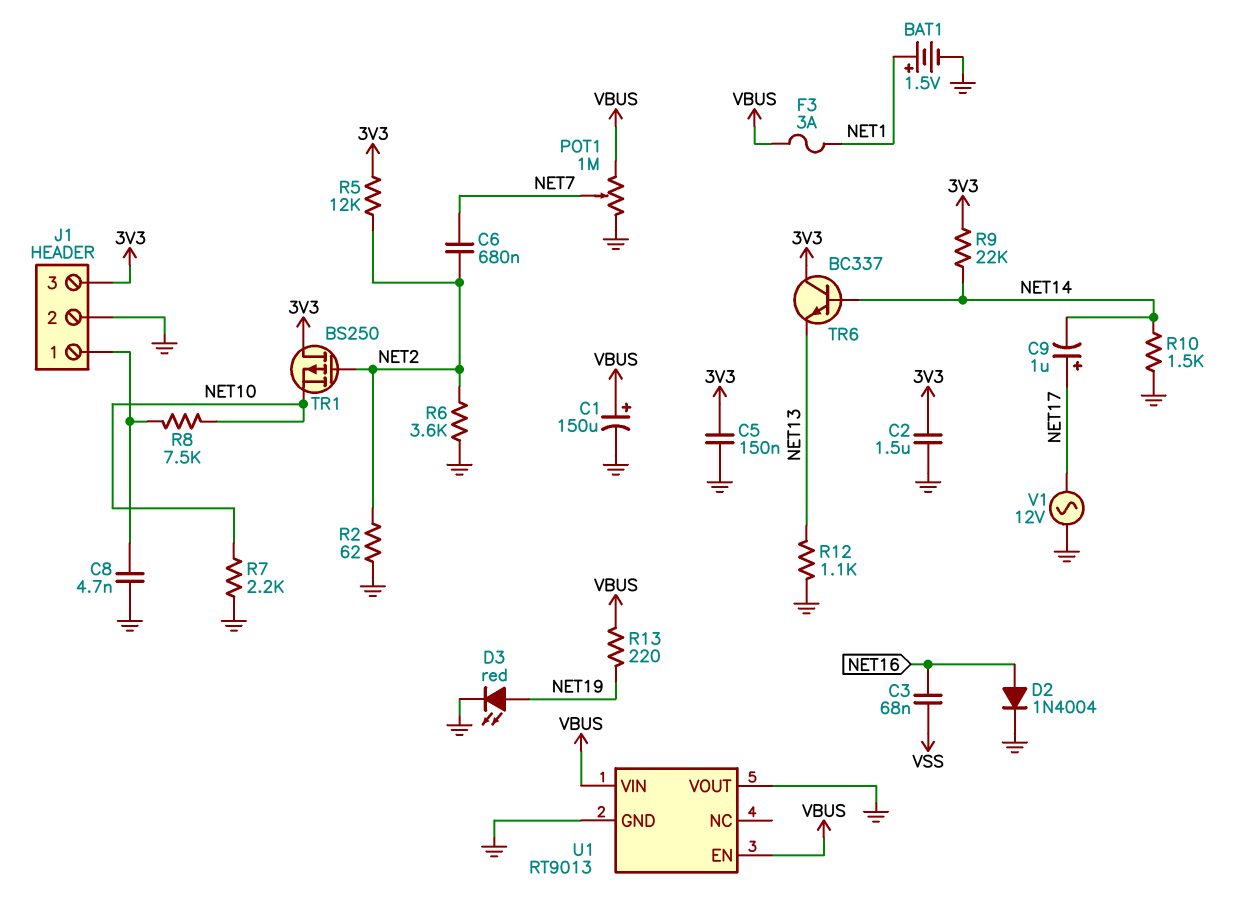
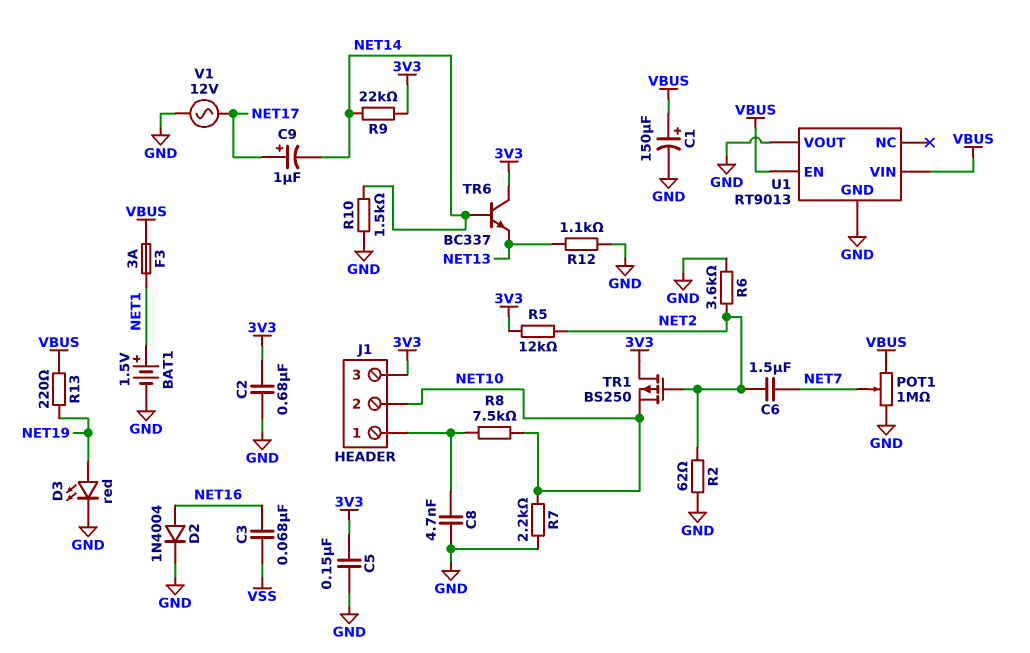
C2: 1.5uF (3V3, GND) -> 680nF (3V3, GND)
C6: 680nF (NET2, NET7) -> 1.5uF (NET2, NET7)
J1 pin 2: GND -> NET10

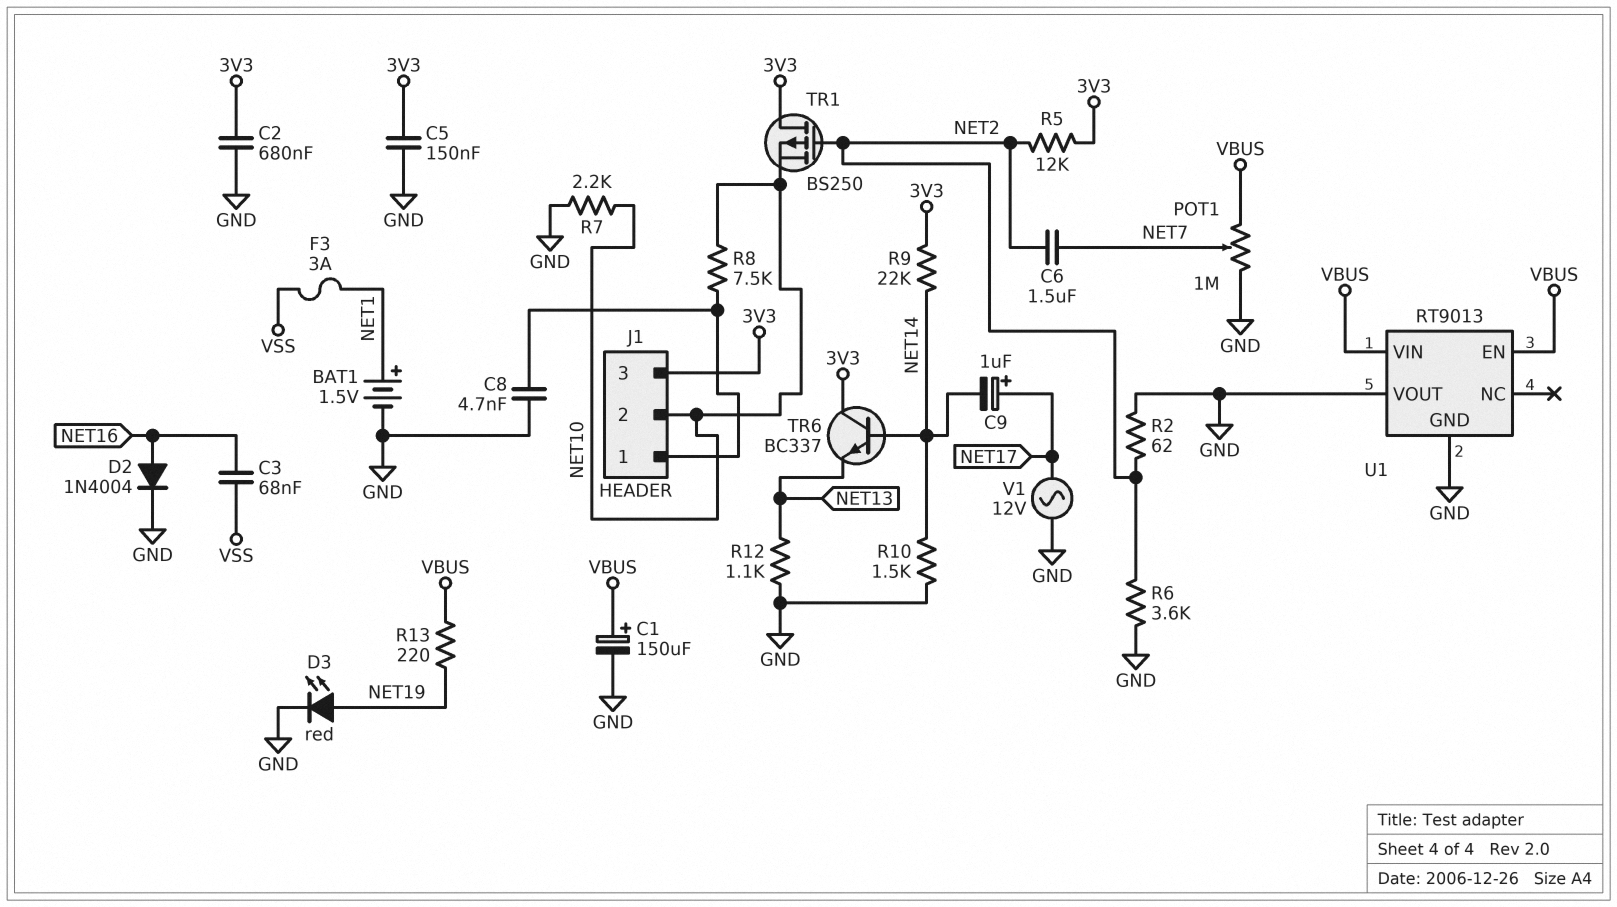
F3: 3A (NET1, VBUS) -> 3A (NET1, VSS)

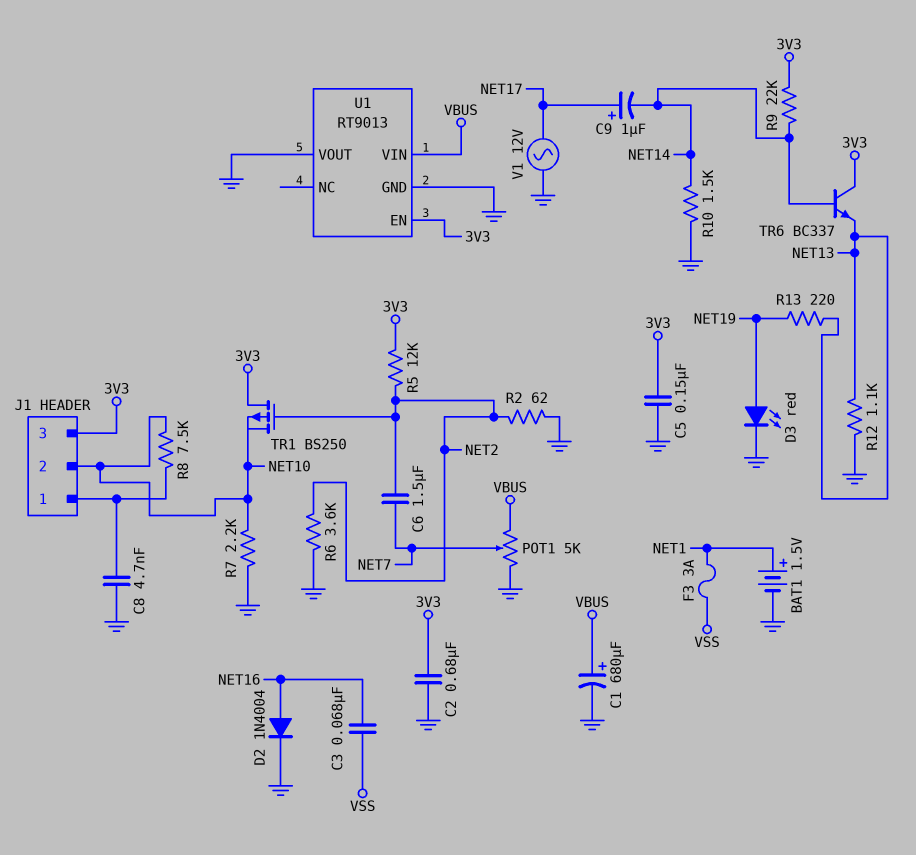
C1: 150uF (plus VBUS, minus GND) -> 680uF (plus VBUS, minus GND)
POT1: 1M (GND, VBUS, wiper NET7) -> 5k (GND, VBUS, wiper NET7)
R13: 220 (NET19, VBUS) -> 220 (NET13, NET19)
U1 pin EN: VBUS -> 3V3

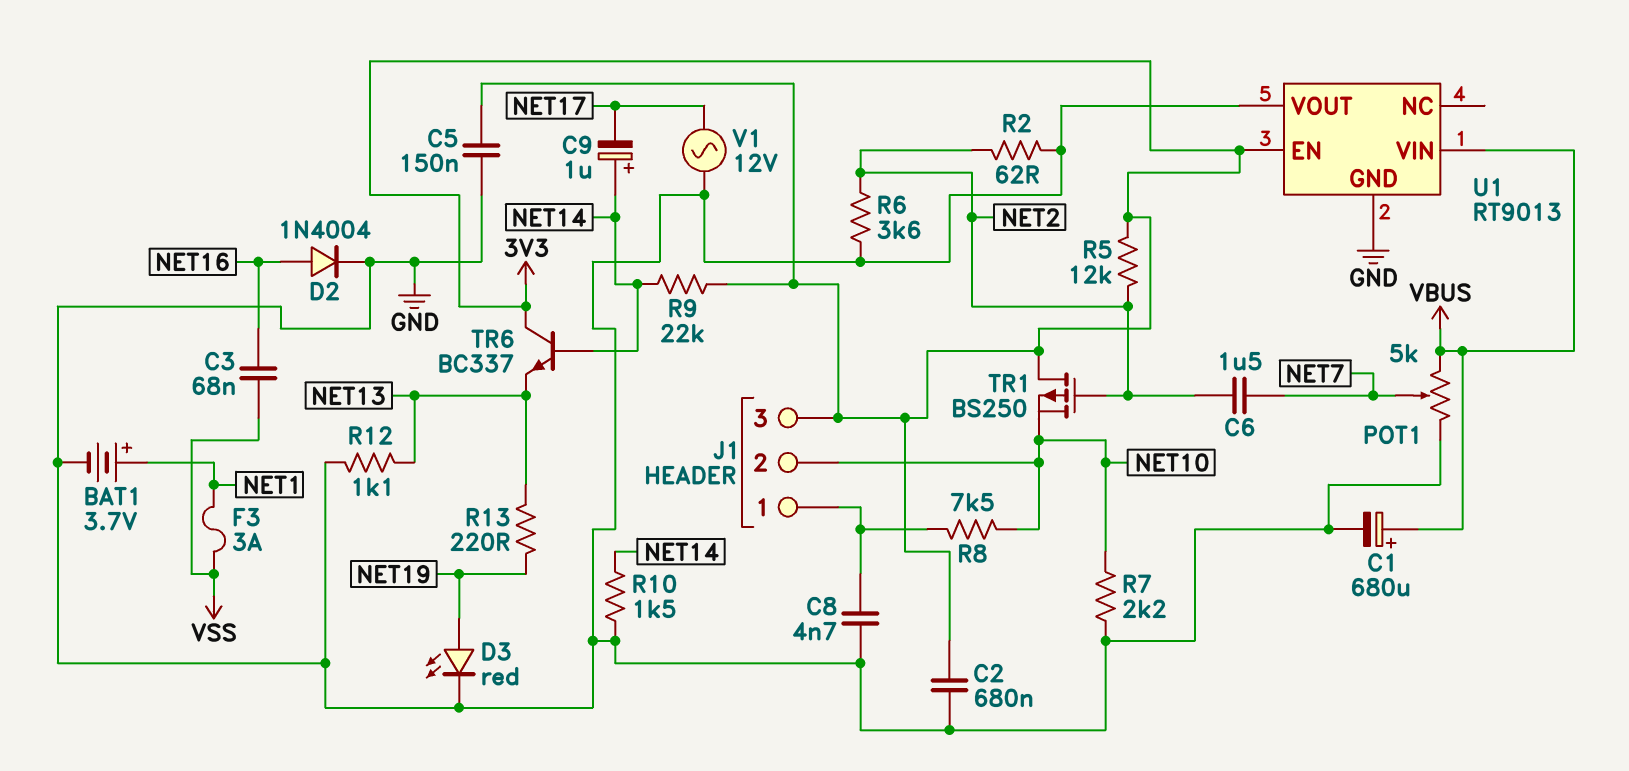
BAT1: 1.5V (plus NET1, minus GND) -> 3.7V (plus NET1, minus GND)
C9: 1uF (plus NET17, minus NET14) -> 1uF (plus NET14, minus NET17)

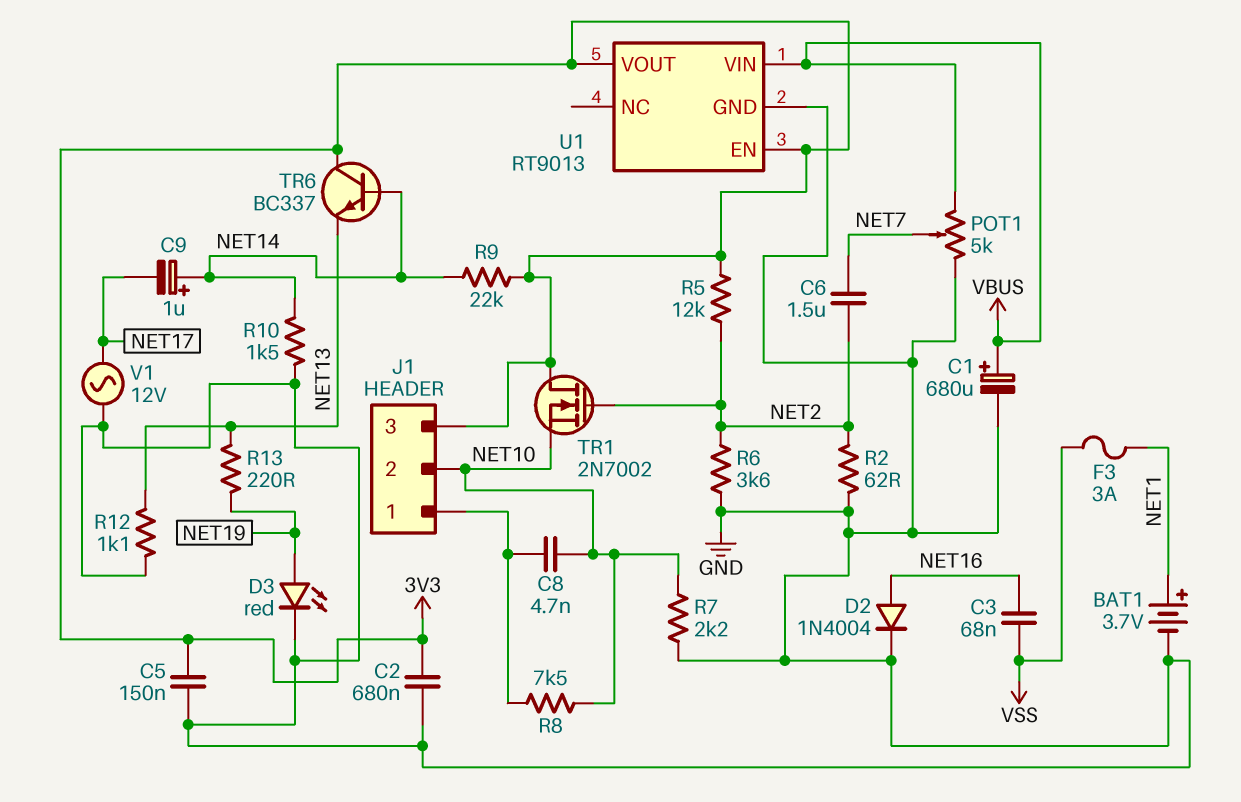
C8: 4.7nF (GND, J1/1) -> 4.7nF (J1/1, NET10)
TR1: PMOS BS250 (G NET2, D 3V3, S NET10) -> NMOS 2N7002 (G NET2, D 3V3, S NET10)
U1 pin VOUT: GND -> 3V3

